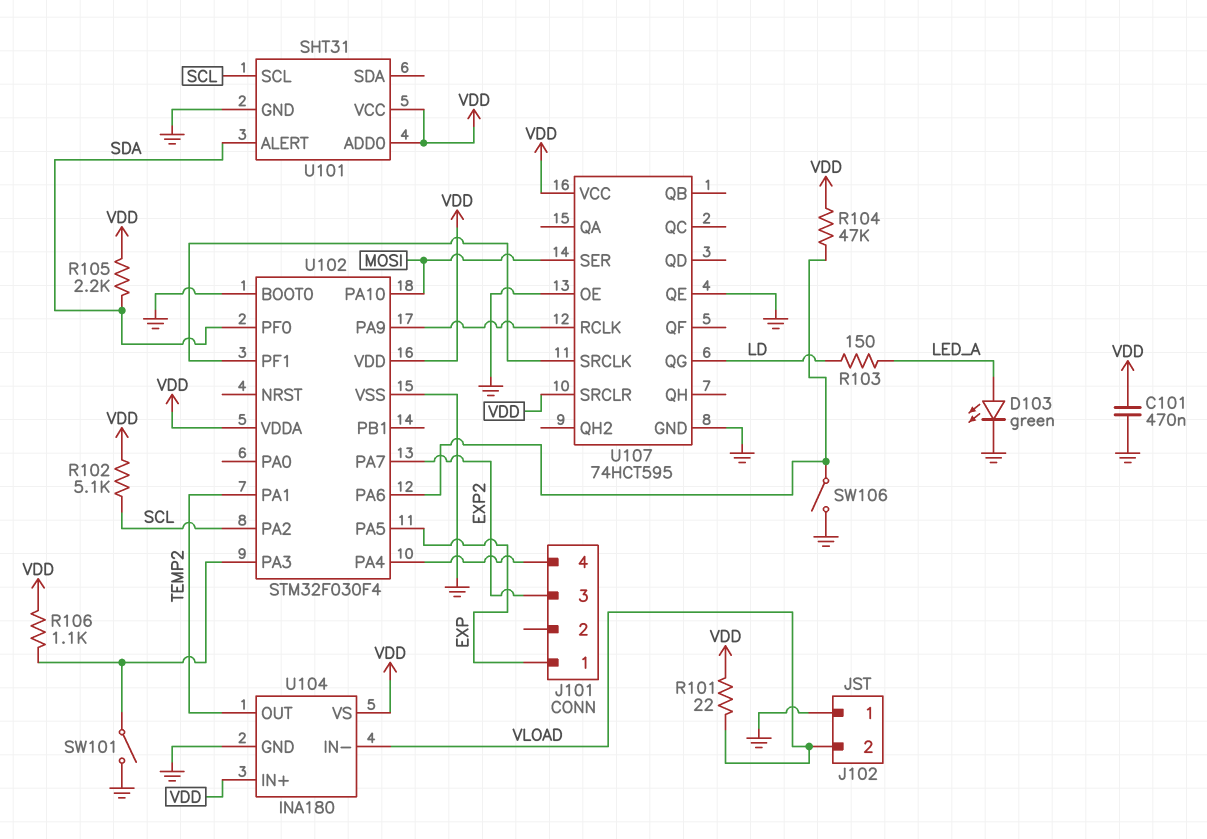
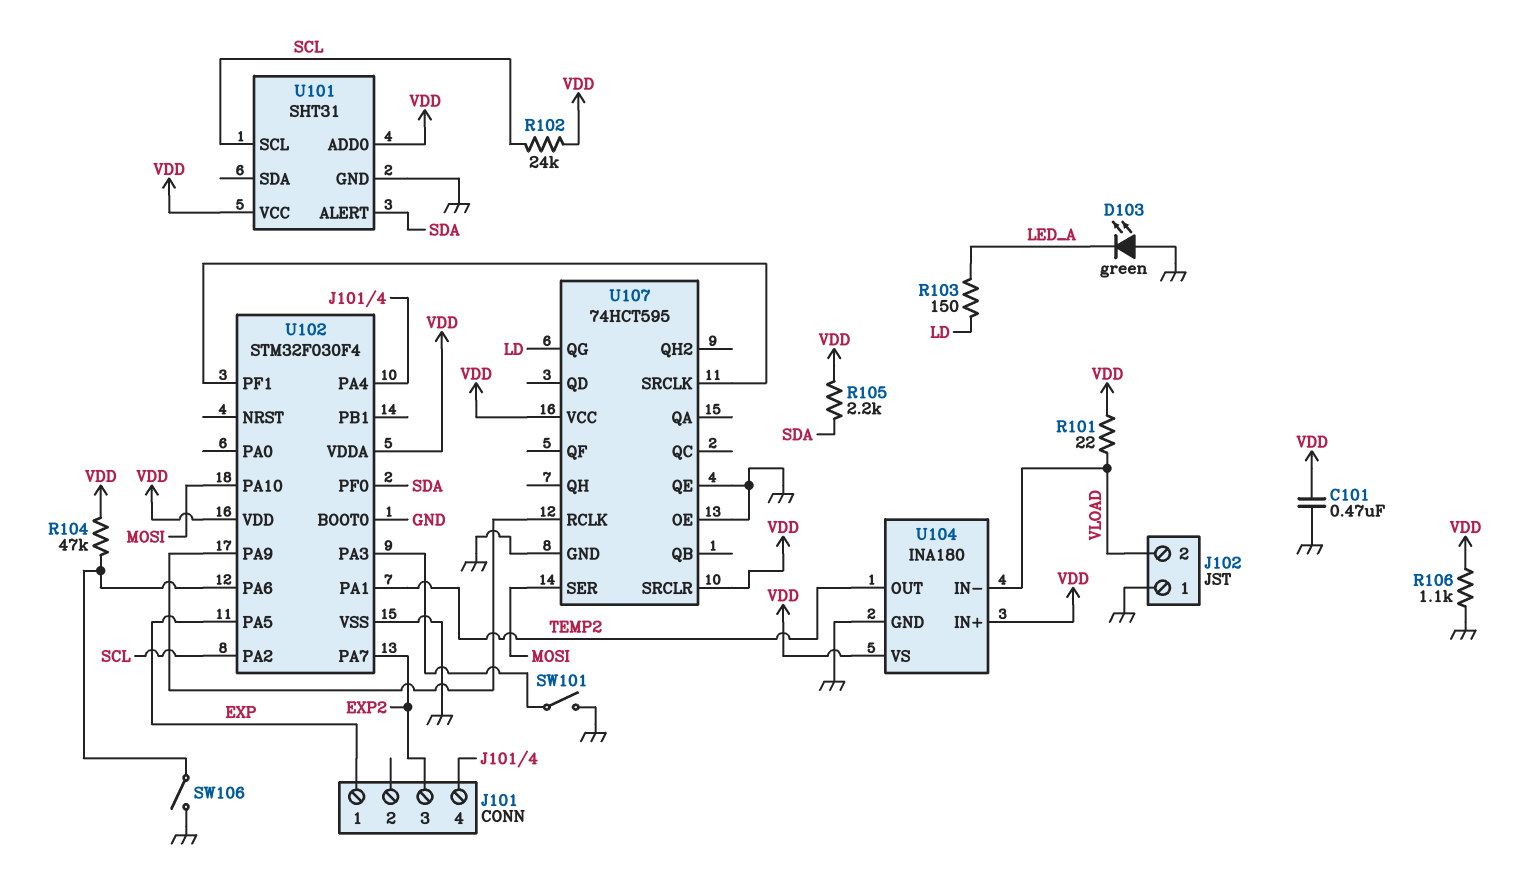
D103: LED green (A LED_A, K GND) -> LED green (A GND, K LED_A)
R102: 5.1k (SCL, VDD) -> 24k (SCL, VDD)
R106: 1.1k (U102/PA3, VDD) -> 1.1k (GND, VDD)

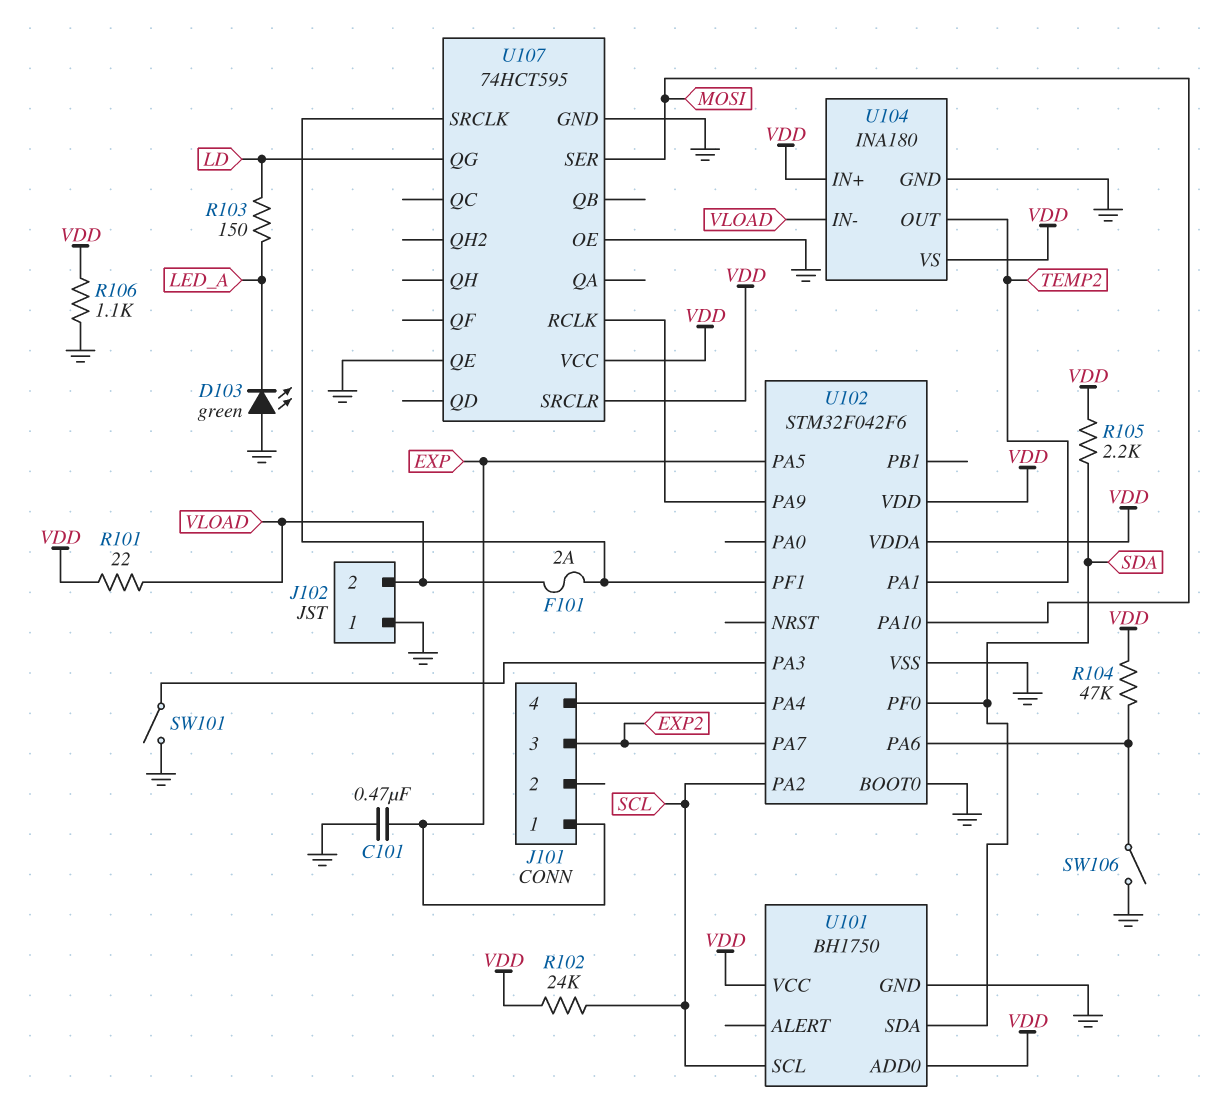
C101: 470nF (GND, VDD) -> 470nF (EXP, GND)
F101: none -> 2A (U102/PF1, VLOAD)
U101: SHT31 -> BH1750
U101 pin ALERT: SDA -> none
U101 pin SDA: none -> SDA
U102: STM32F030F4 -> STM32F042F6

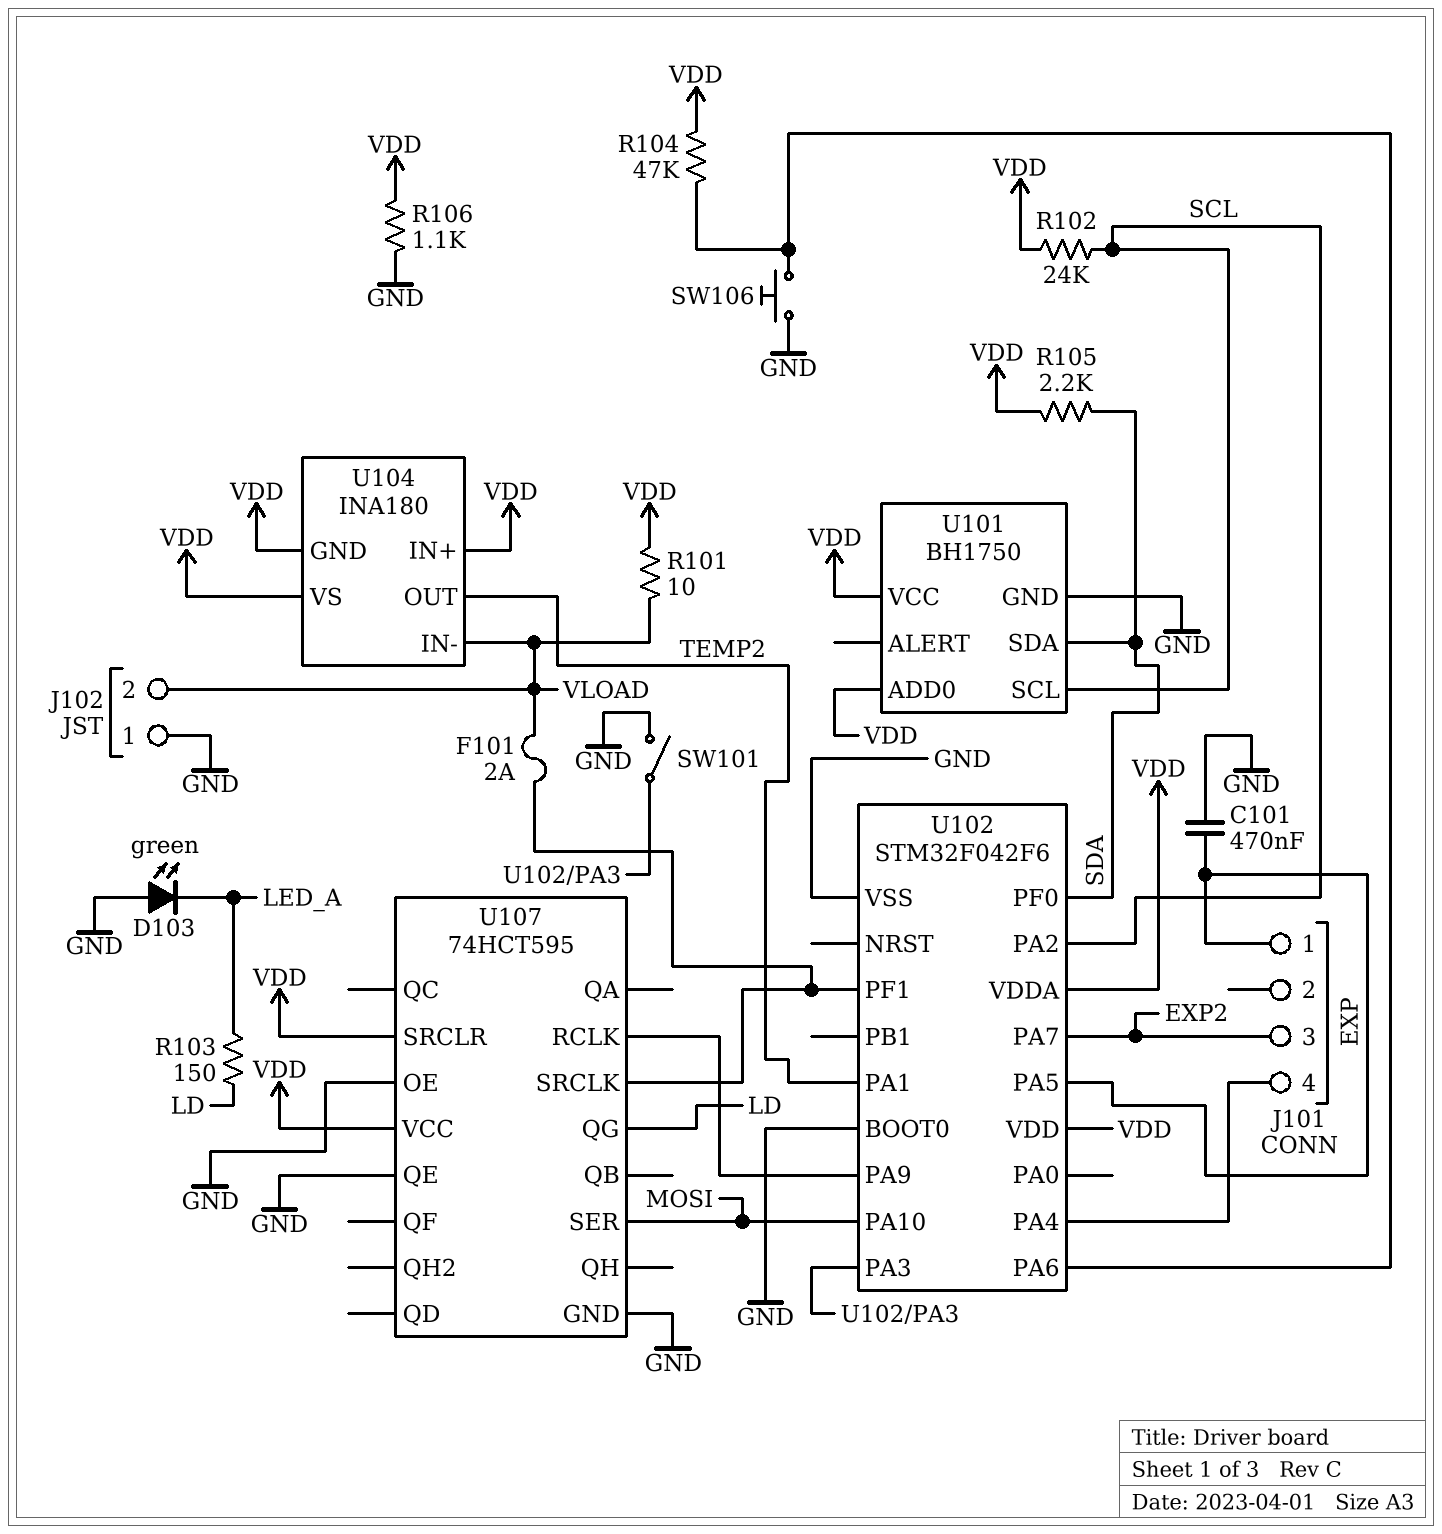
R101: 22 (VDD, VLOAD) -> 10 (VDD, VLOAD)
SW106: switch (GND, U102/PA6) -> button (GND, U102/PA6)
U104 pin GND: GND -> VDD

